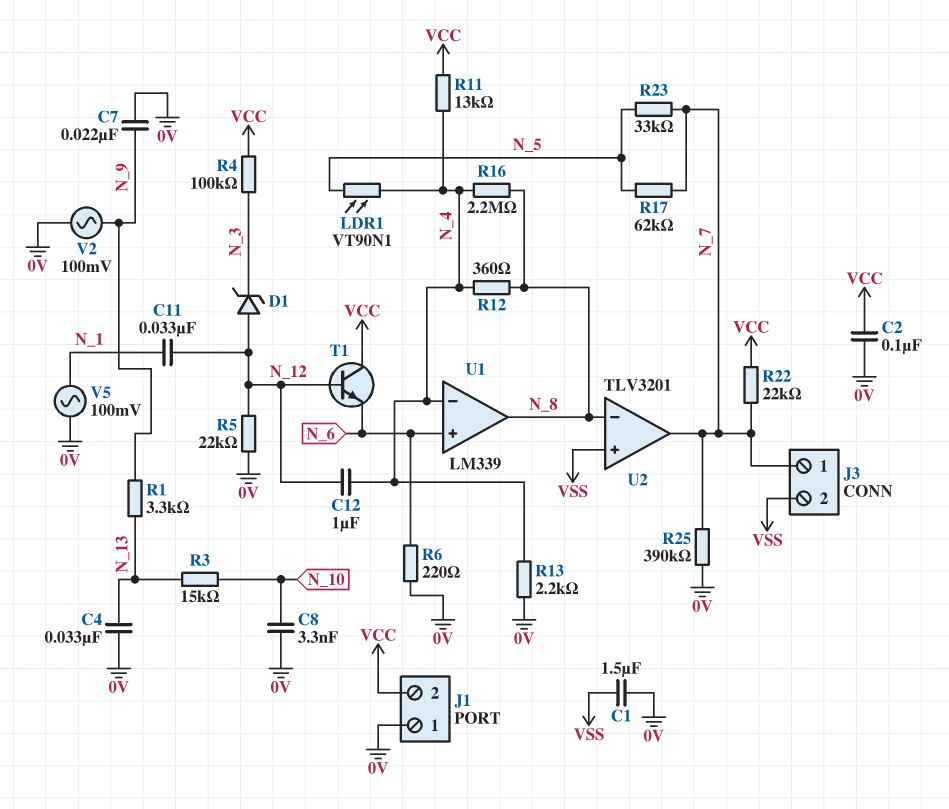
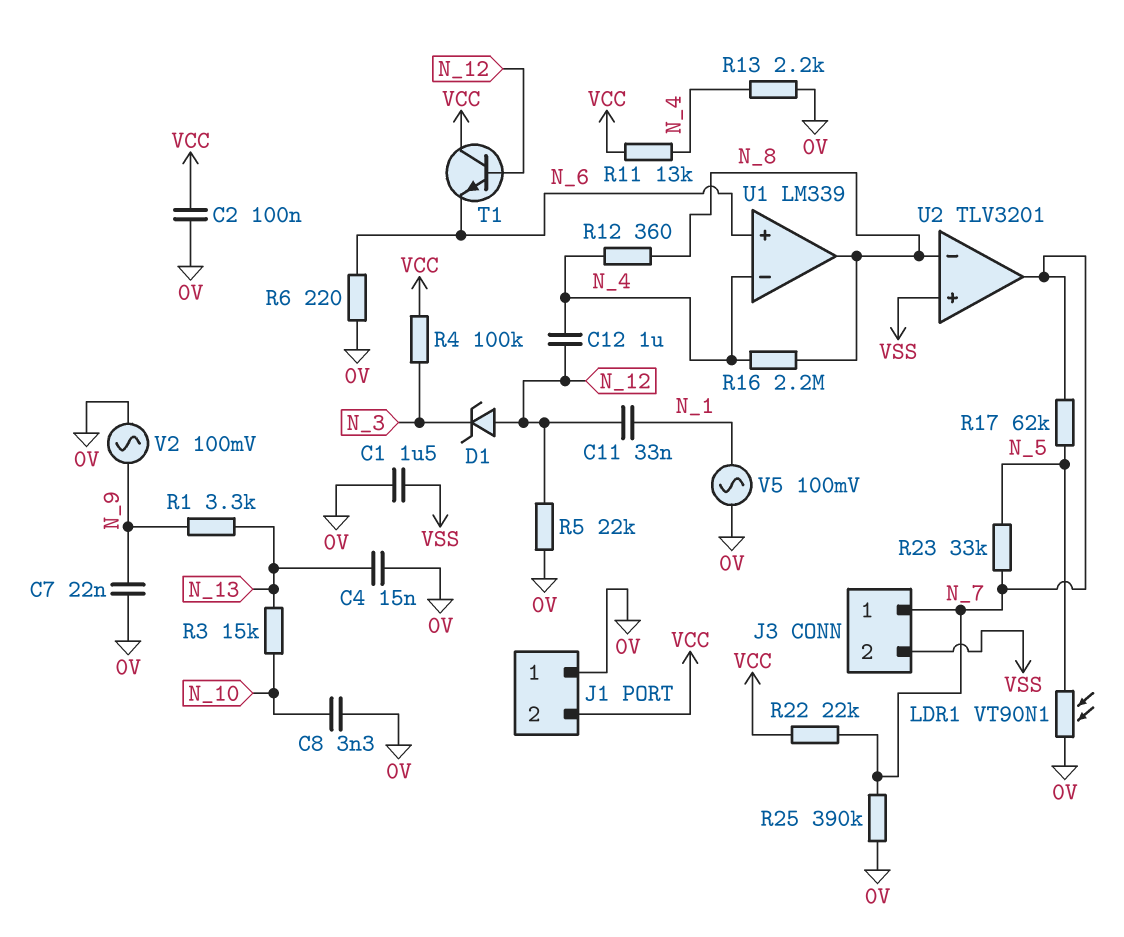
C4: 33nF (0V, N_13) -> 15nF (0V, N_13)
LDR1: VT90N1 (N_4, N_5) -> VT90N1 (0V, N_5)

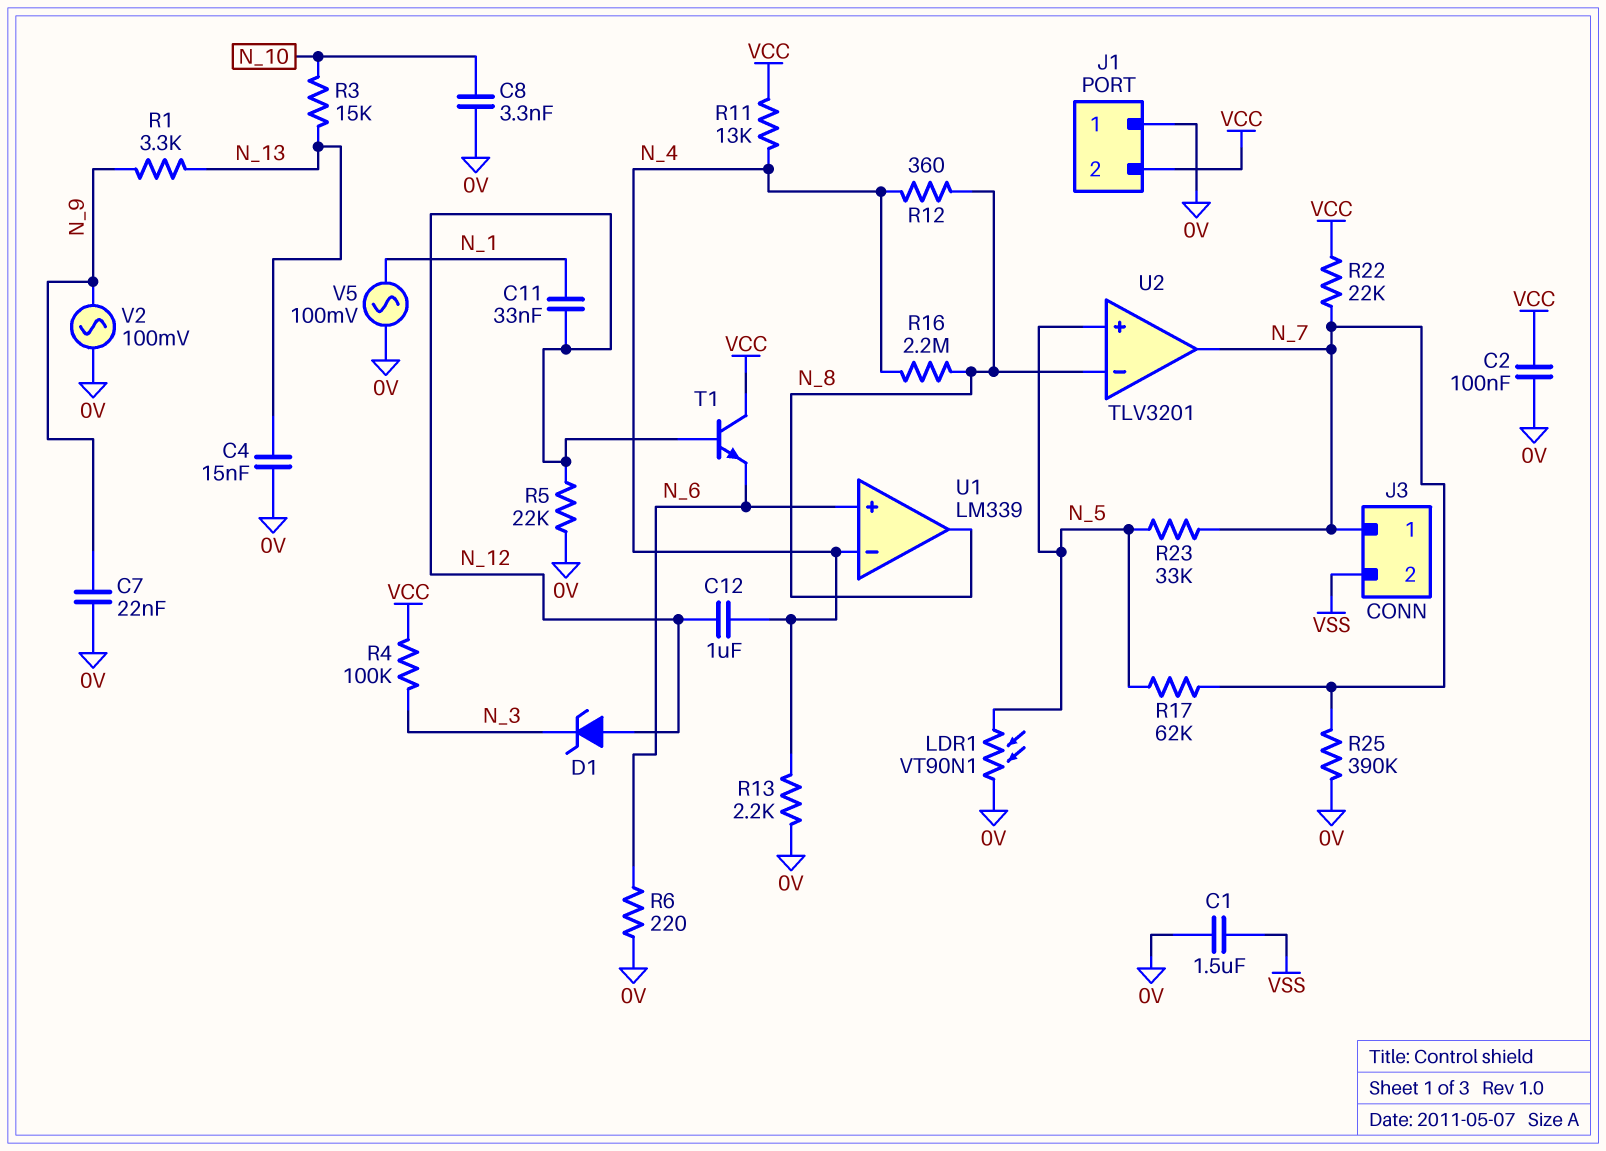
U2 pin in+: VSS -> N_5

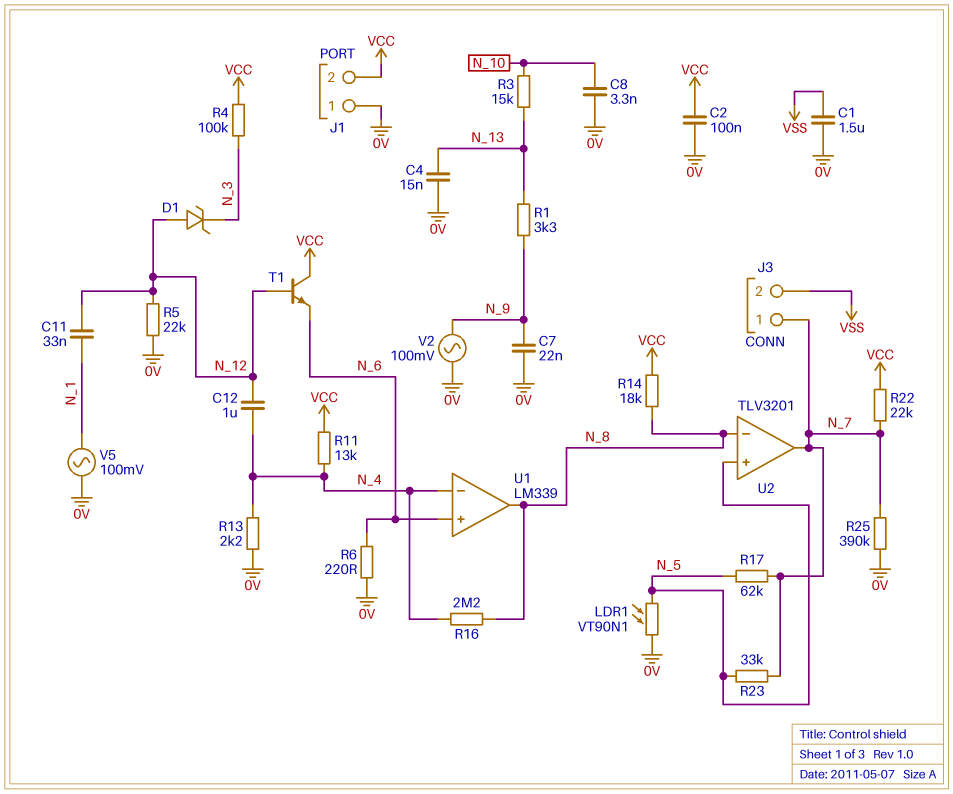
R12: 360 (N_4, N_8) -> none
R14: none -> 18k (N_8, VCC)

